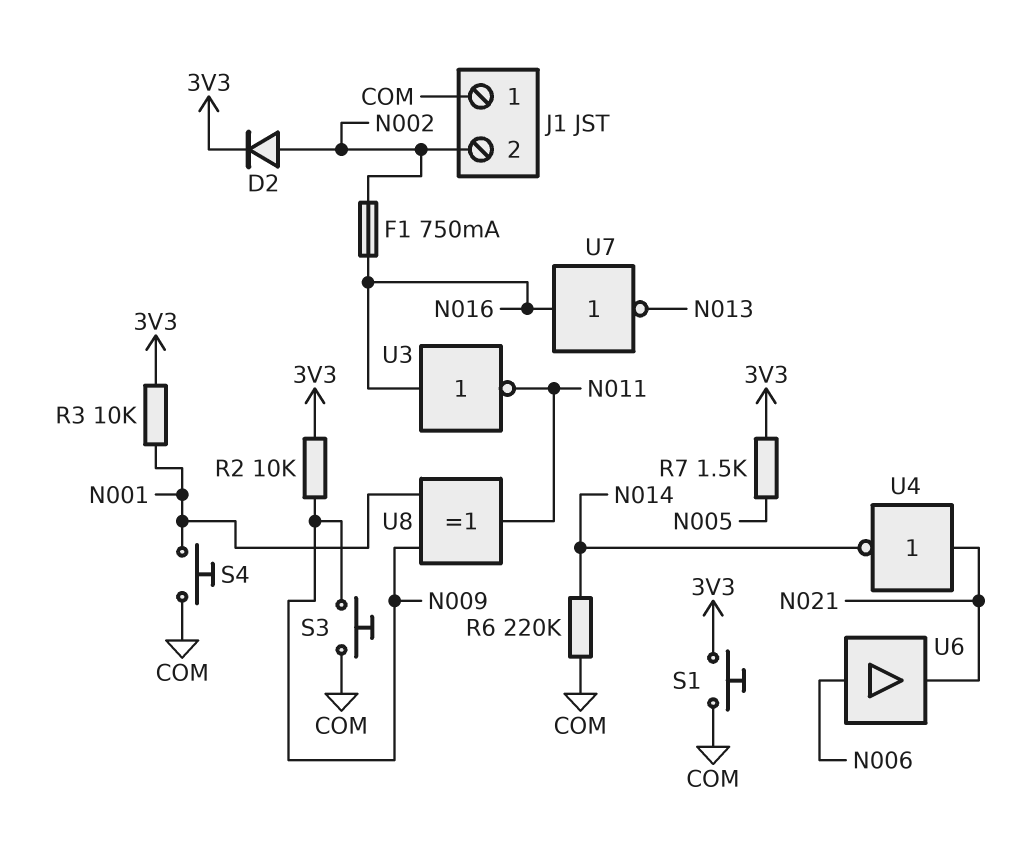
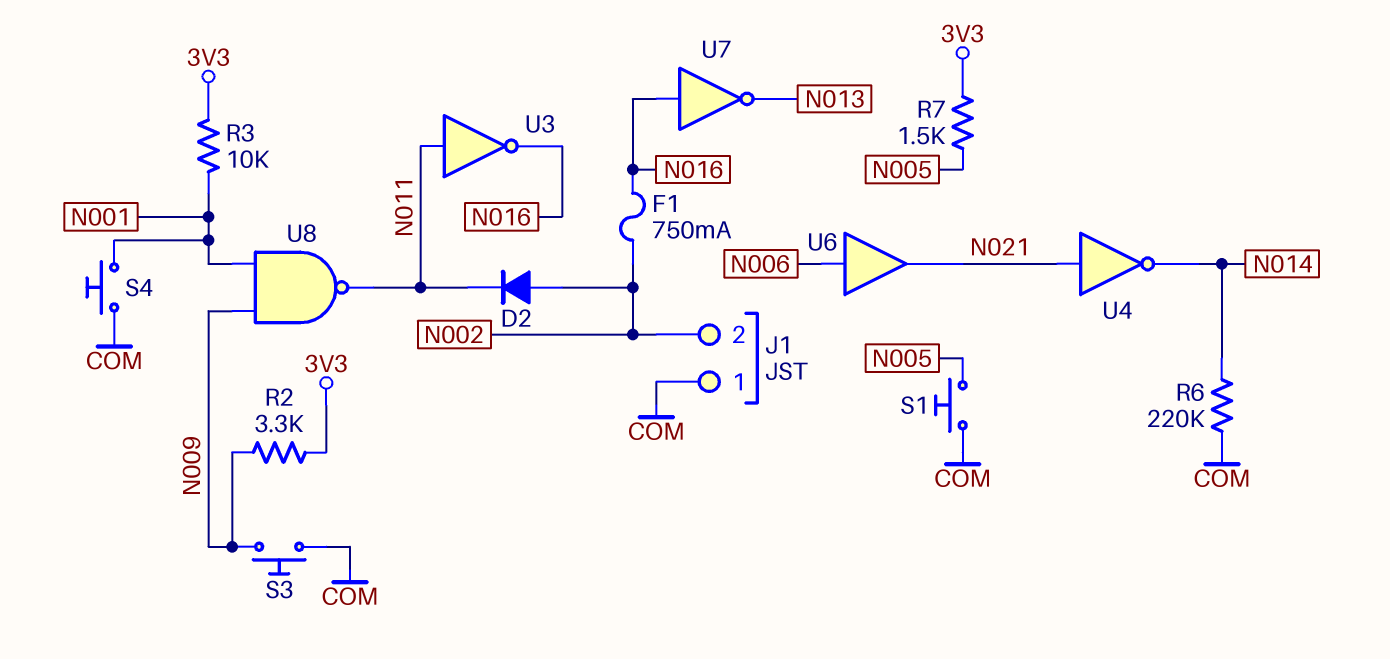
D2: diode (A N002, K 3V3) -> diode (A N002, K N011)
R2: 10k (3V3, N009) -> 3.3k (3V3, N009)
S1: button (3V3, COM) -> button (COM, N005)
U3: NOT (in N016, out N011) -> NOT (in N011, out N016)
U8: XOR (in N001, in N009, out N011) -> NAND (in N001, in N009, out N011)

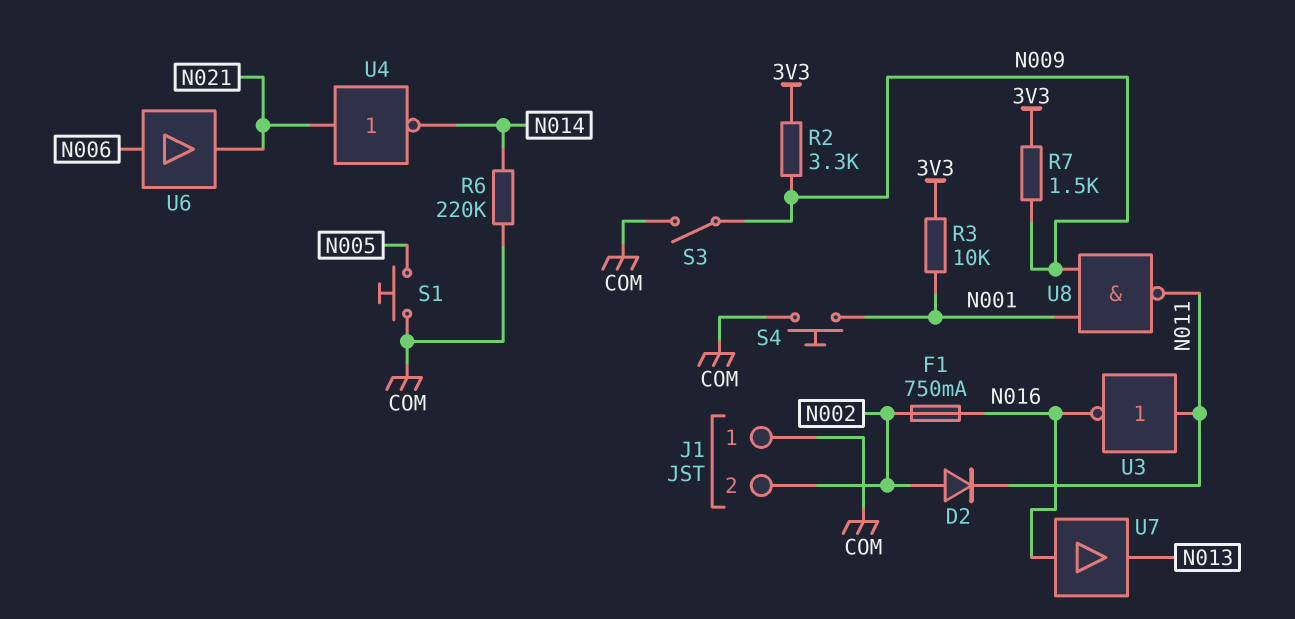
R7: 1.5k (3V3, N005) -> 1.5k (3V3, N009)
S3: button (COM, N009) -> switch (COM, N009)
U7: NOT (in N016, out N013) -> buffer (in N016, out N013)

